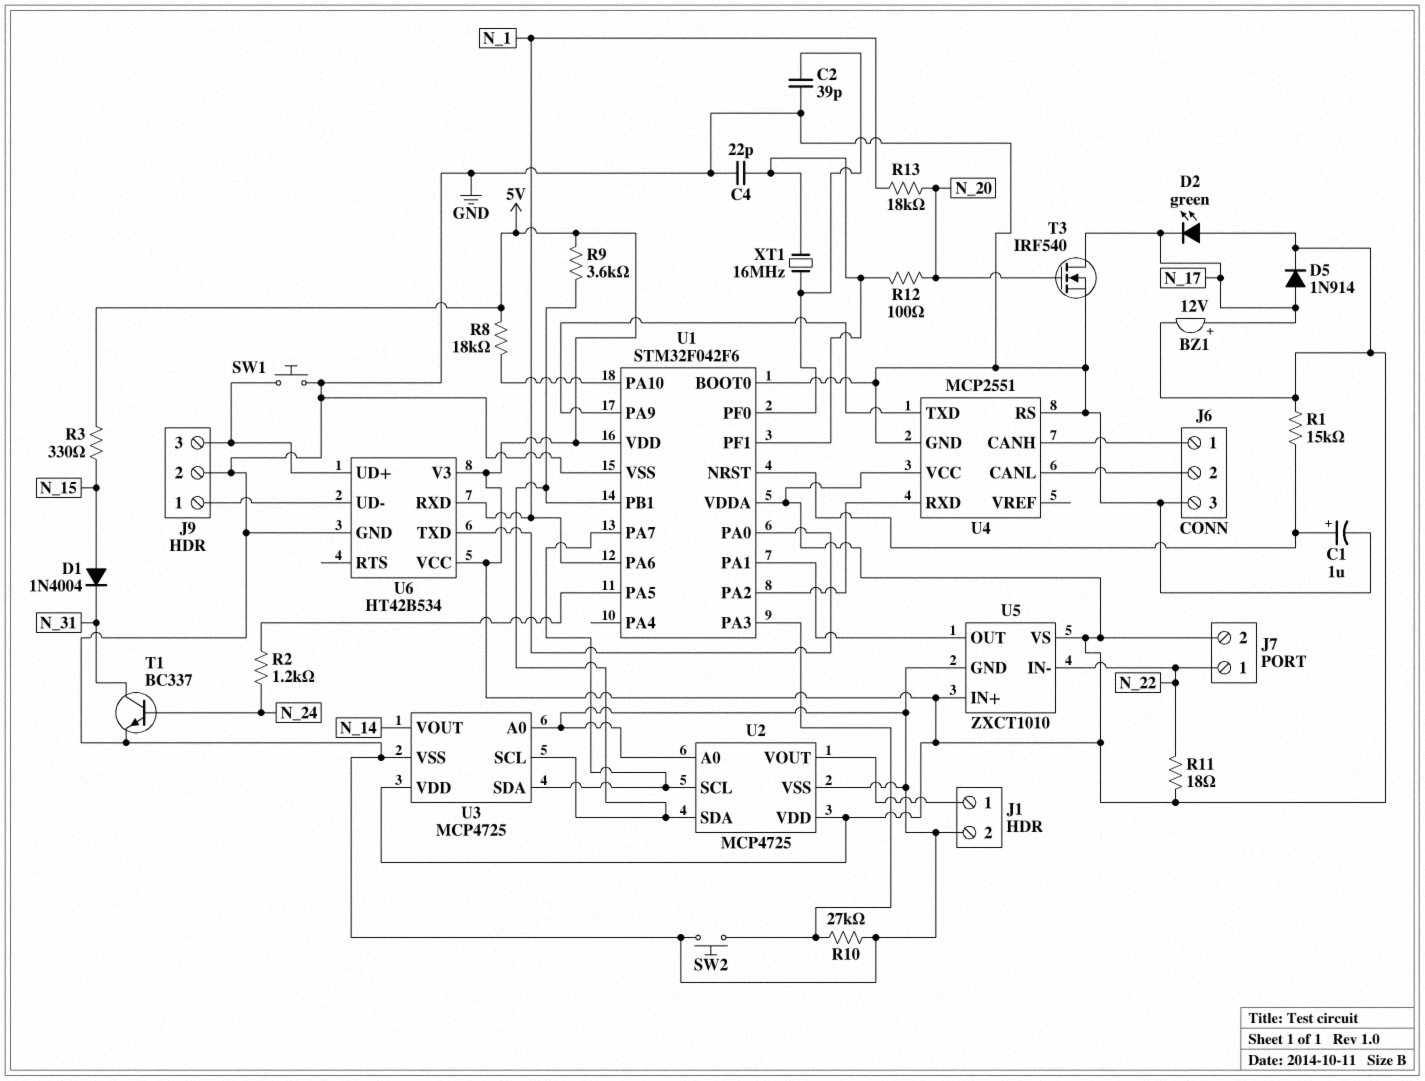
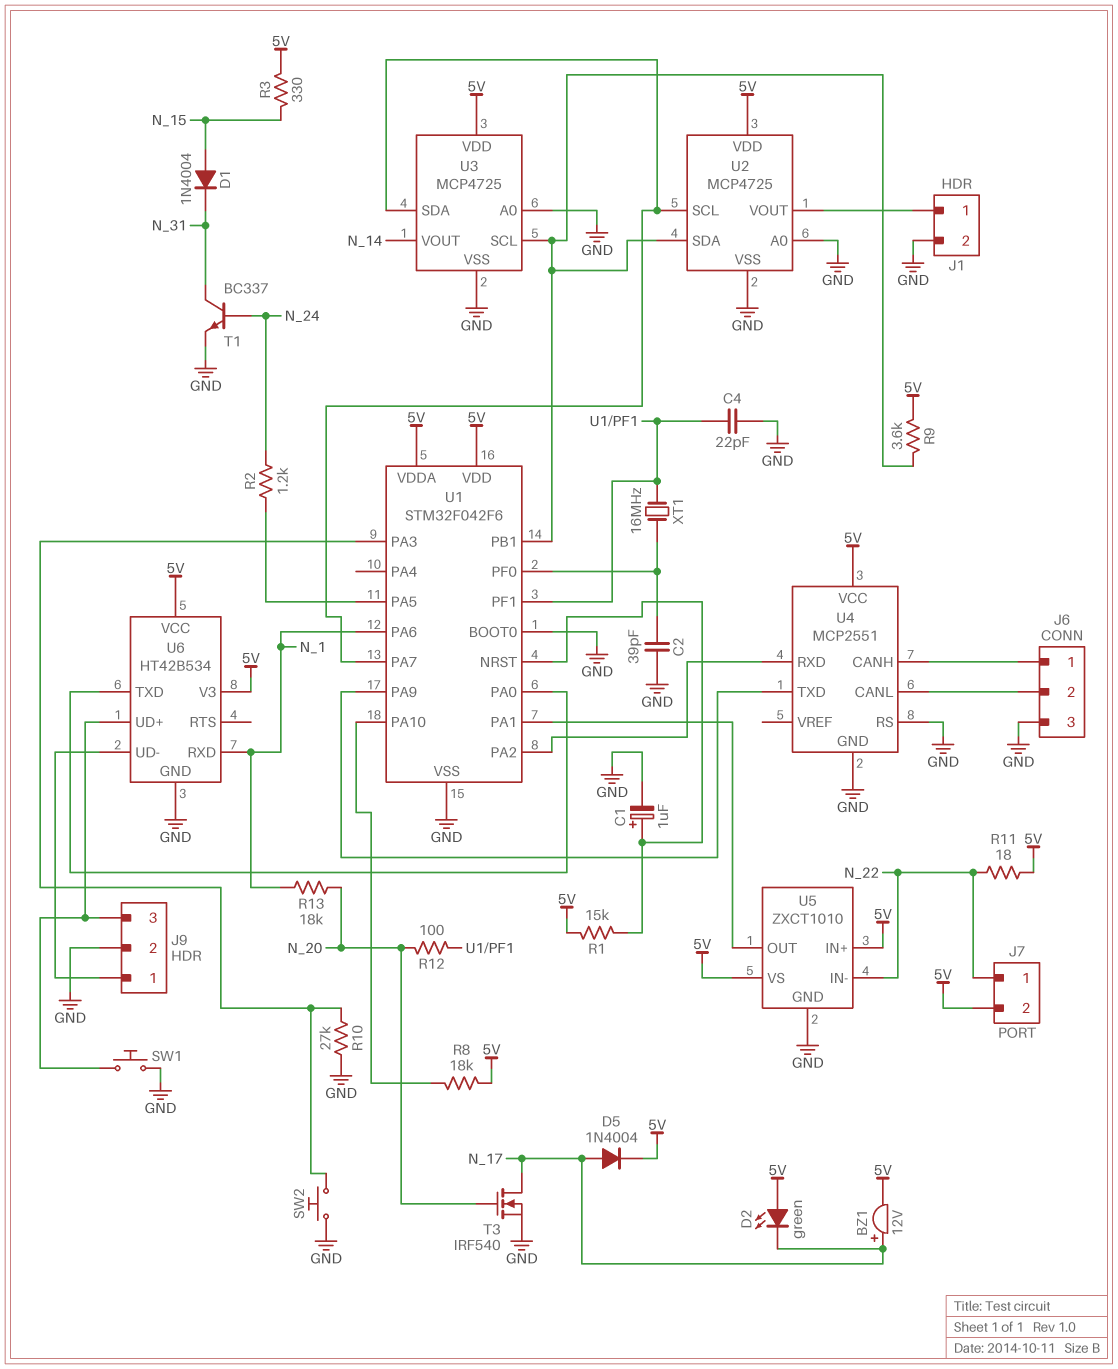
D5: diode 1N914 (A N_17, K 5V) -> diode 1N4004 (A N_17, K 5V)

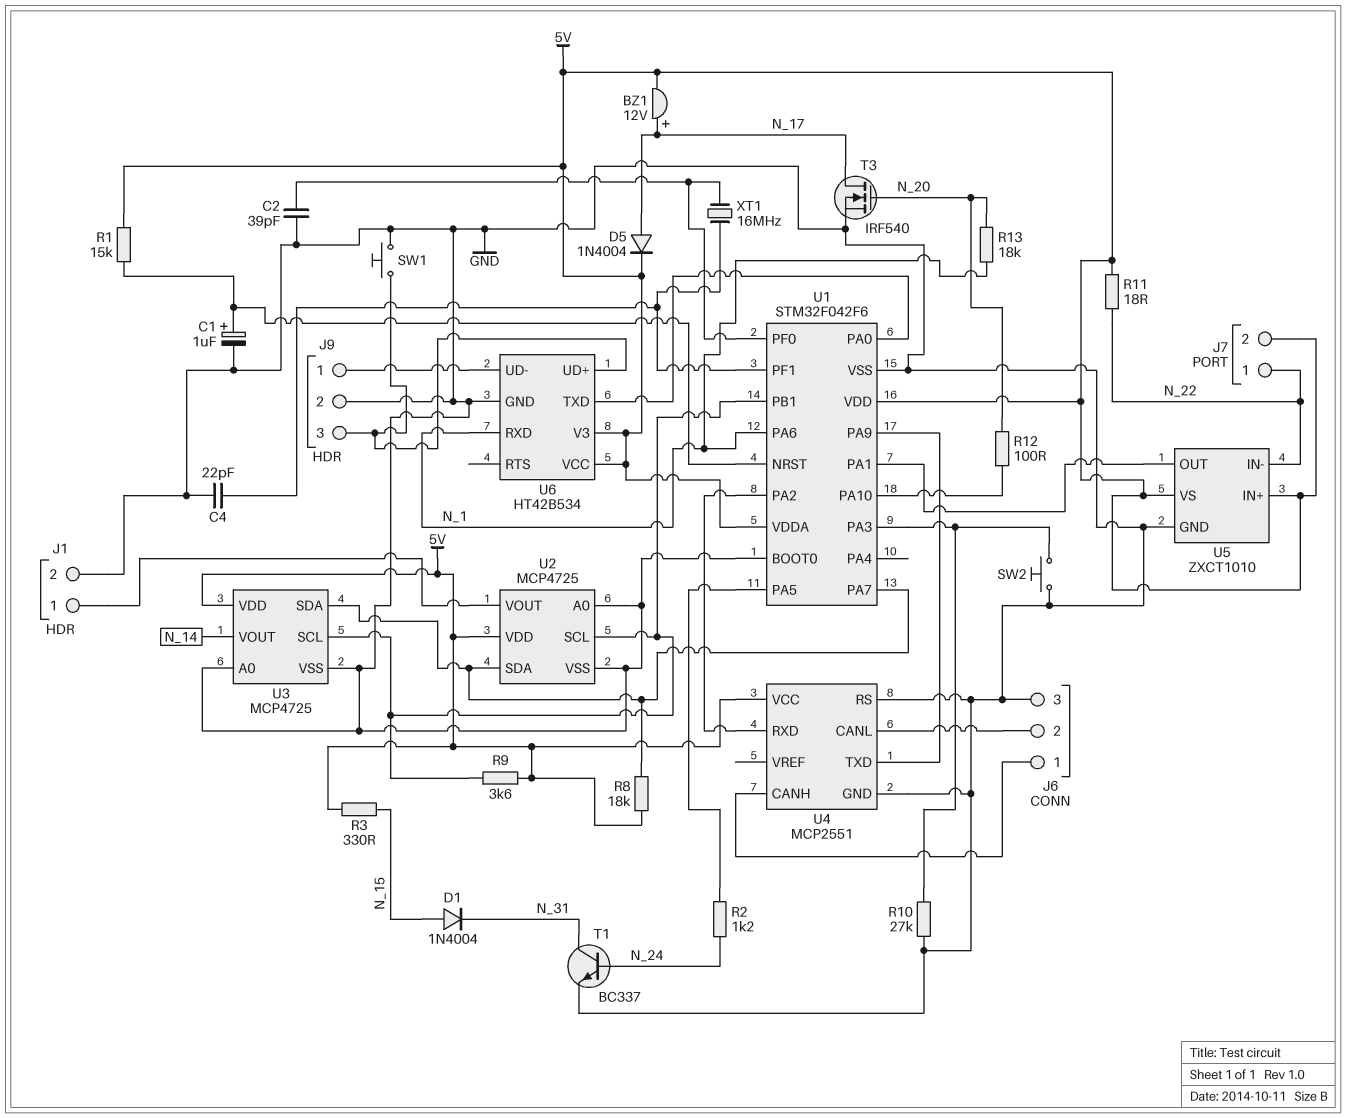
D2: LED green (A 5V, K N_17) -> none
R8: 18k (5V, U1/PA10) -> 18k (5V, U1/PA7)
R12: 100 (N_20, U1/PF1) -> 100 (N_20, U1/PA10)
U2 pin SCL: U1/PA7 -> U1/PB1
U2 pin SDA: U1/PB1 -> U1/PA7

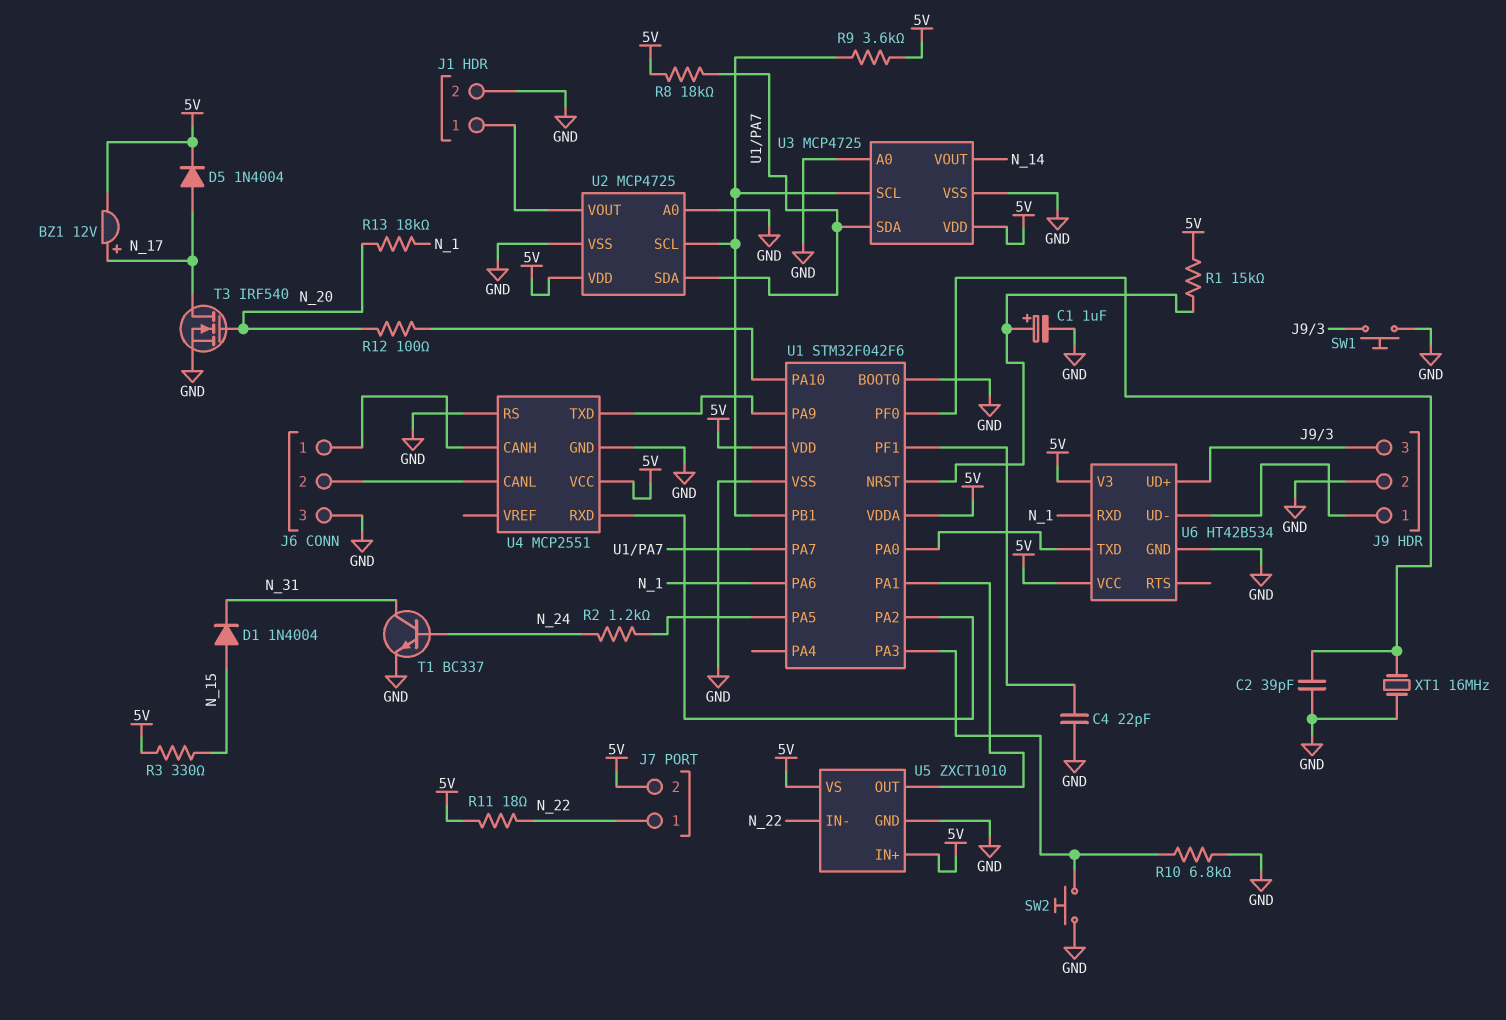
R10: 27k (GND, U1/PA3) -> 6.8k (GND, U1/PA3)
XT1: 16MHz (U1/PF0, U1/PF1) -> 16MHz (GND, U1/PF0)

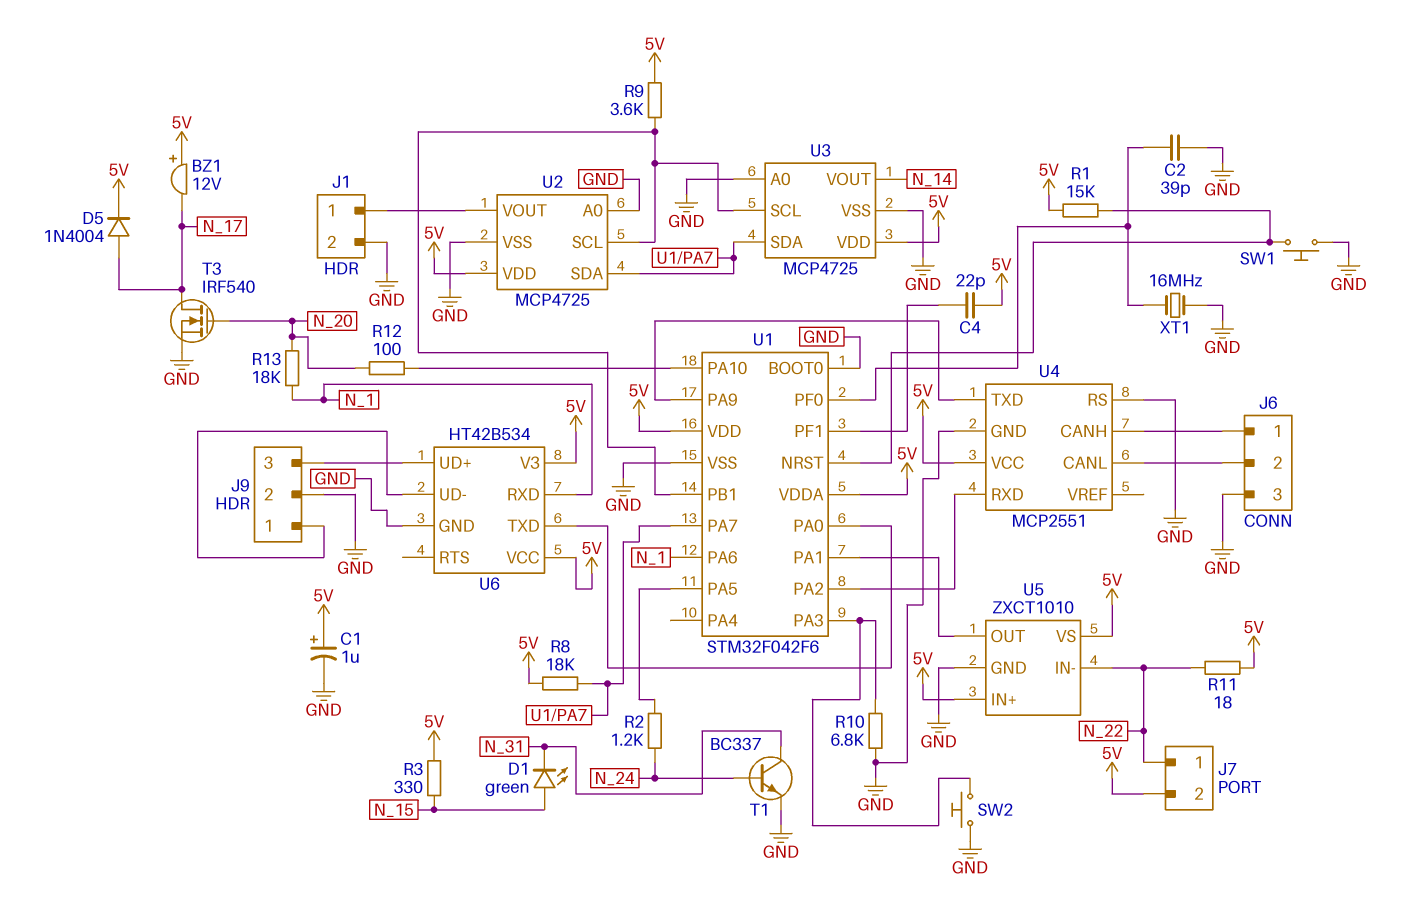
BZ1: buzzer 12V (plus N_17, minus 5V) -> buzzer 12V (plus 5V, minus N_17)
C1: 1uF (plus U1/NRST, minus GND) -> 1uF (plus 5V, minus GND)
C4: 22pF (GND, U1/PF1) -> 22pF (5V, U1/PF1)
D1: diode 1N4004 (A N_15, K N_31) -> LED green (A N_15, K N_31)
SW1: button (GND, J9/3) -> button (GND, U1/NRST)

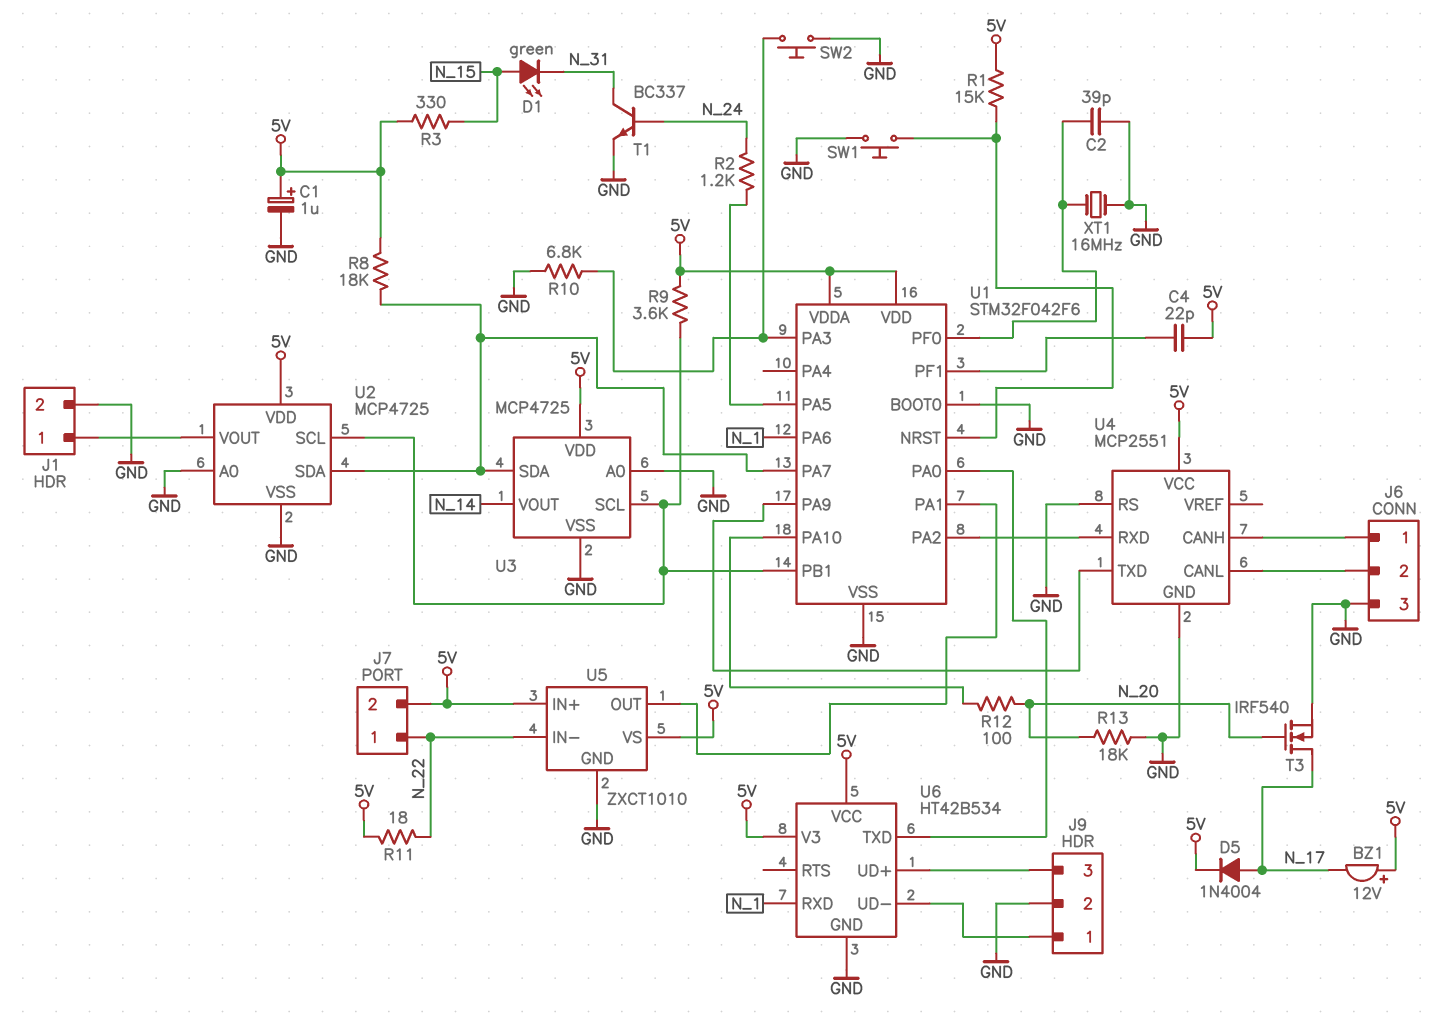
R13: 18k (N_1, N_20) -> 18k (GND, N_20)

